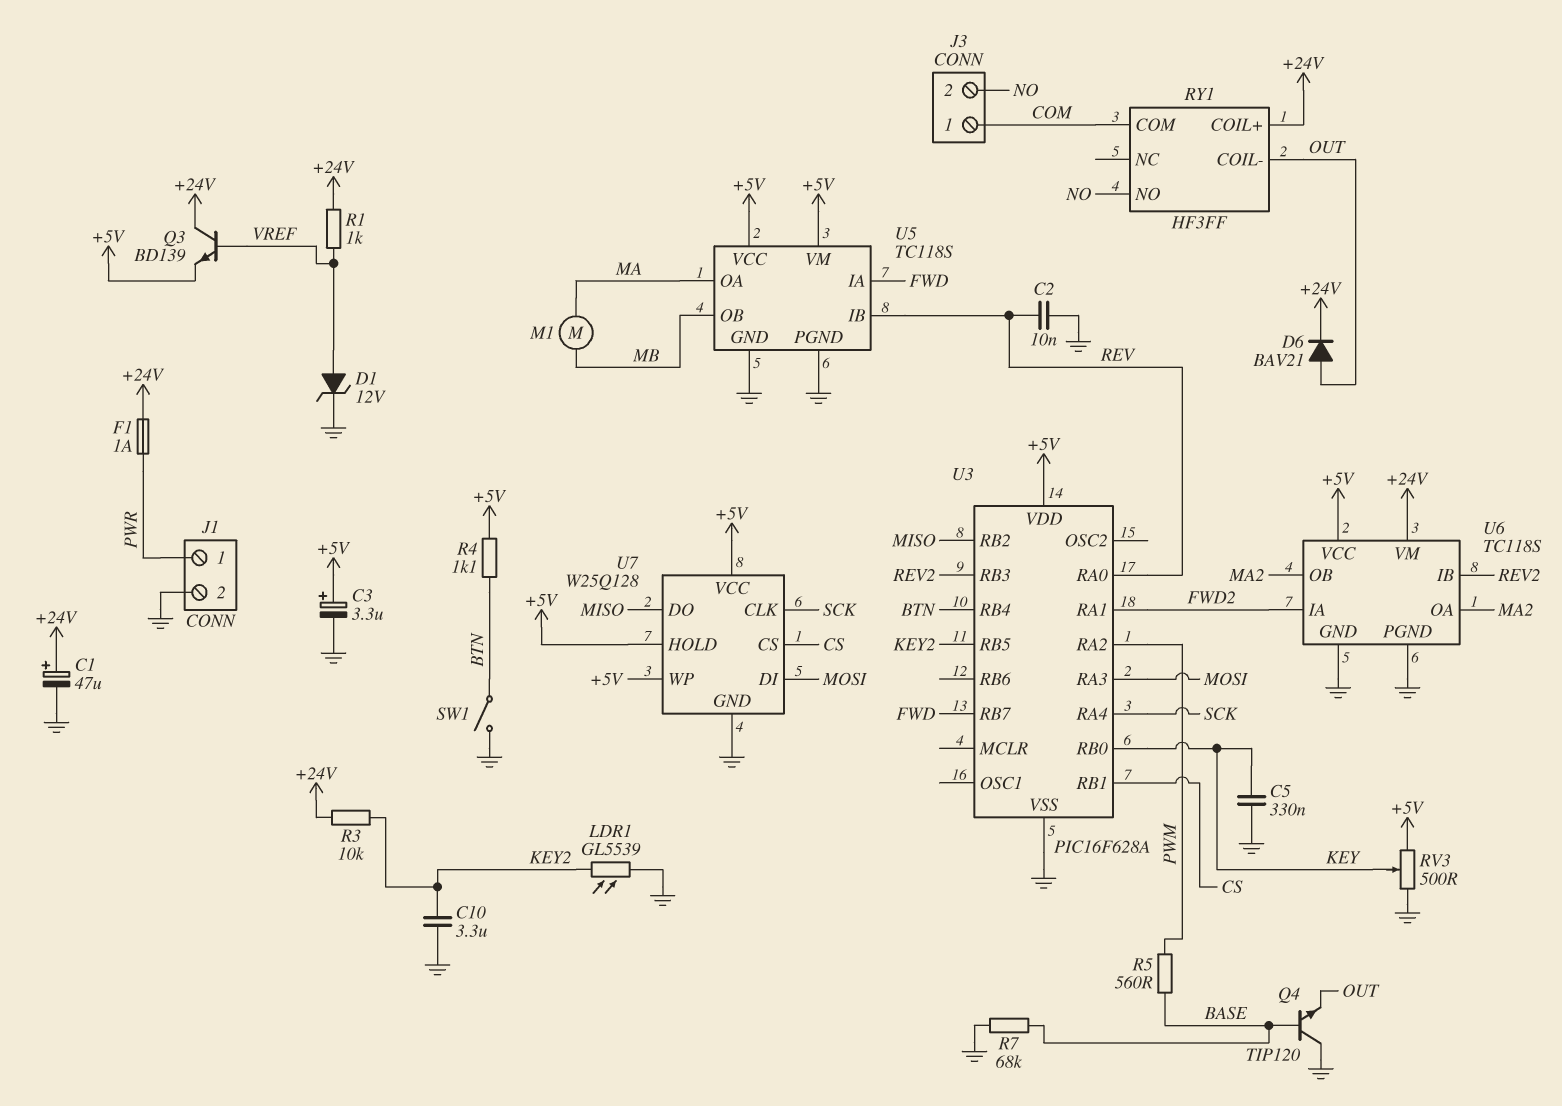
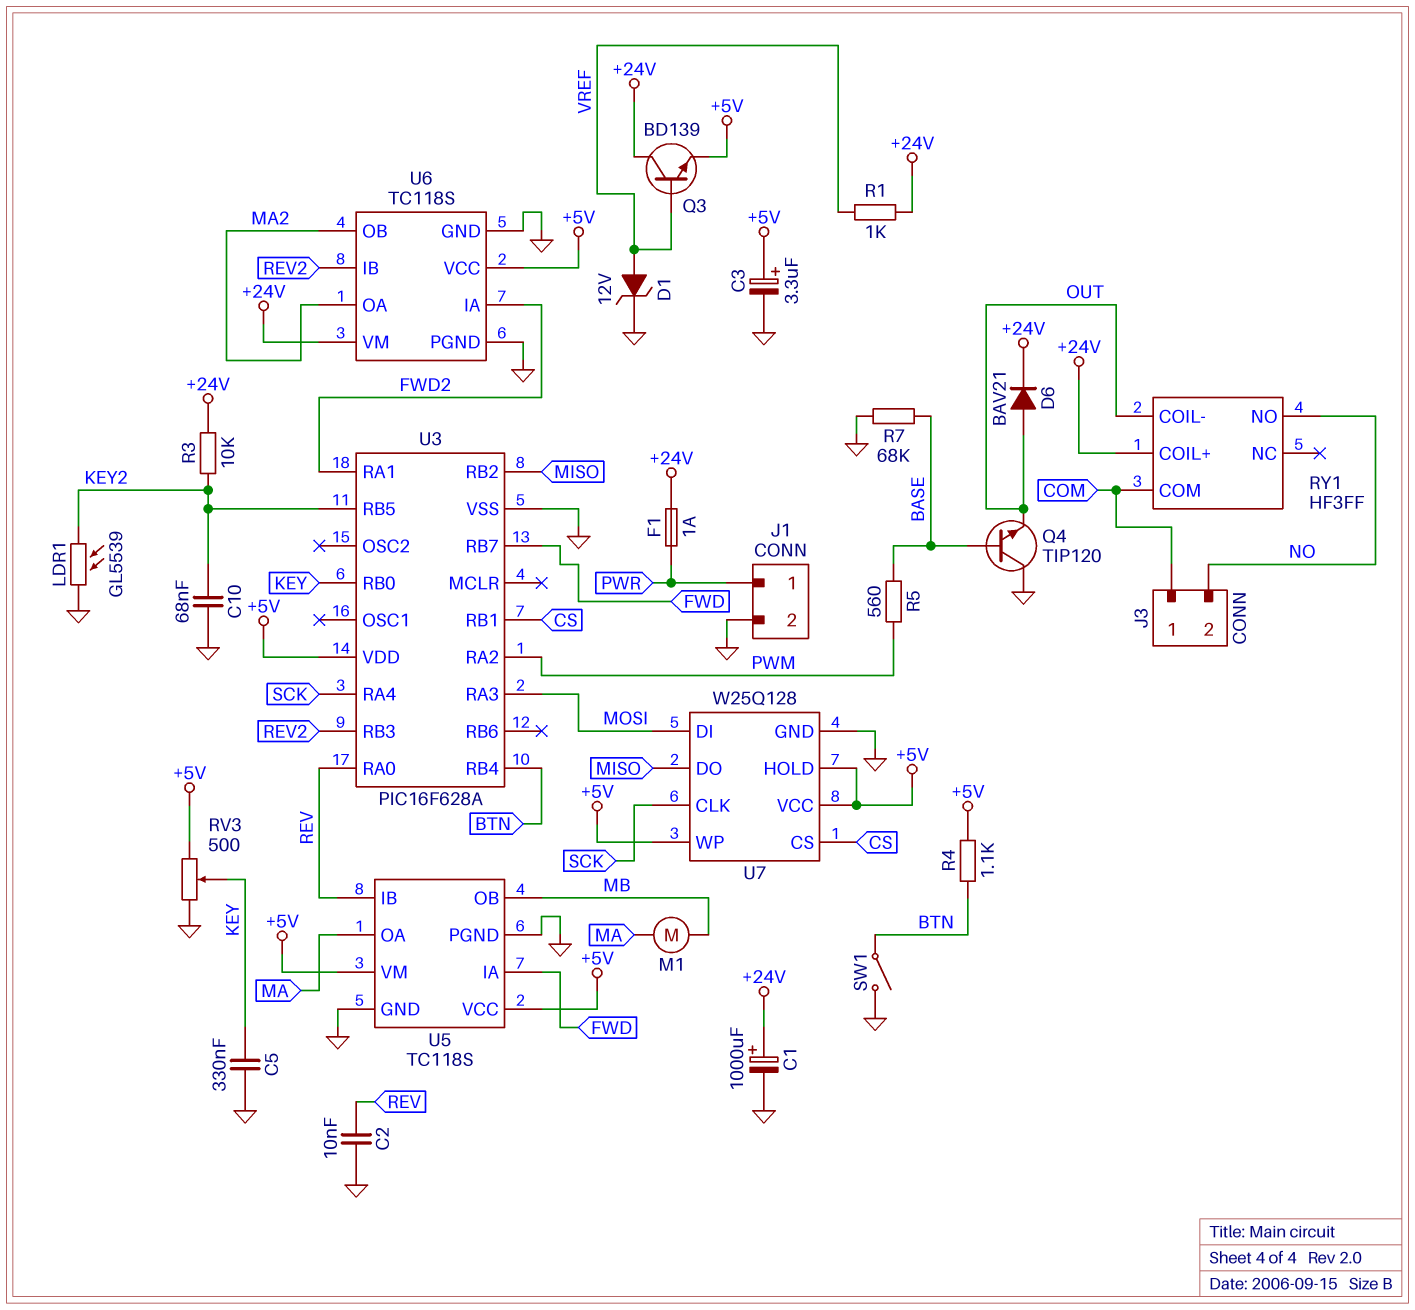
C1: 47uF (plus +24V, minus GND) -> 1000uF (plus +24V, minus GND)
C10: 3.3uF (GND, KEY2) -> 68nF (GND, KEY2)

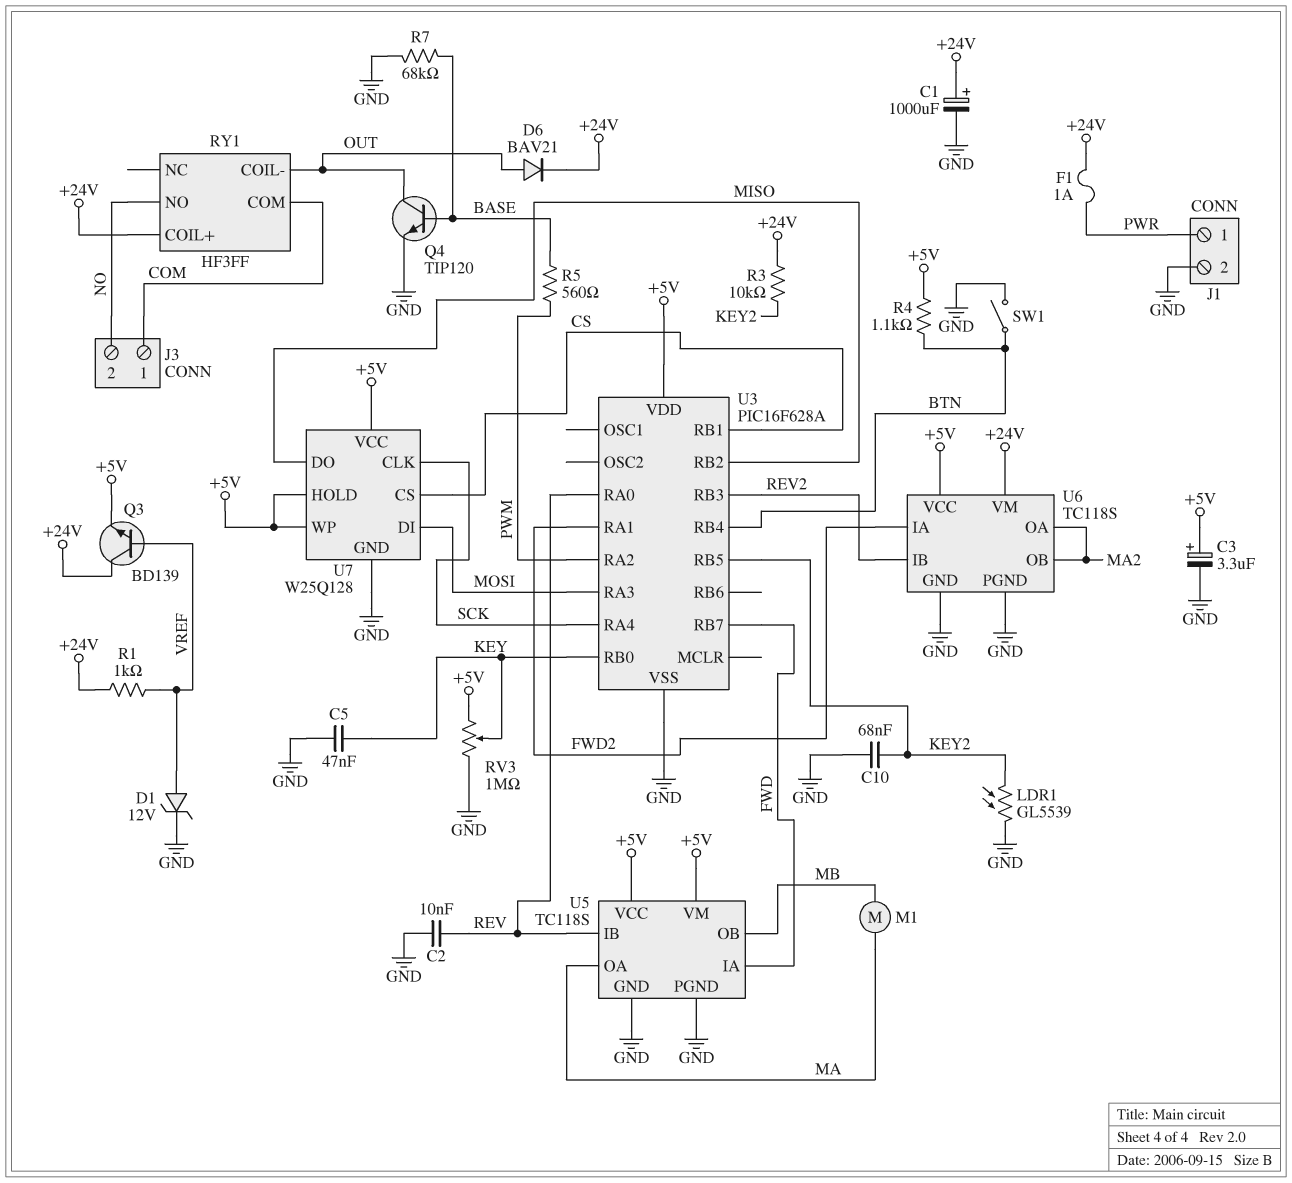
C5: 330nF (GND, KEY) -> 47nF (GND, KEY)
Q4: NPN TIP120 (B BASE, C GND, E OUT) -> NPN TIP120 (B BASE, C OUT, E GND)
RV3: 500 (+5V, GND, wiper KEY) -> 1M (+5V, GND, wiper KEY)

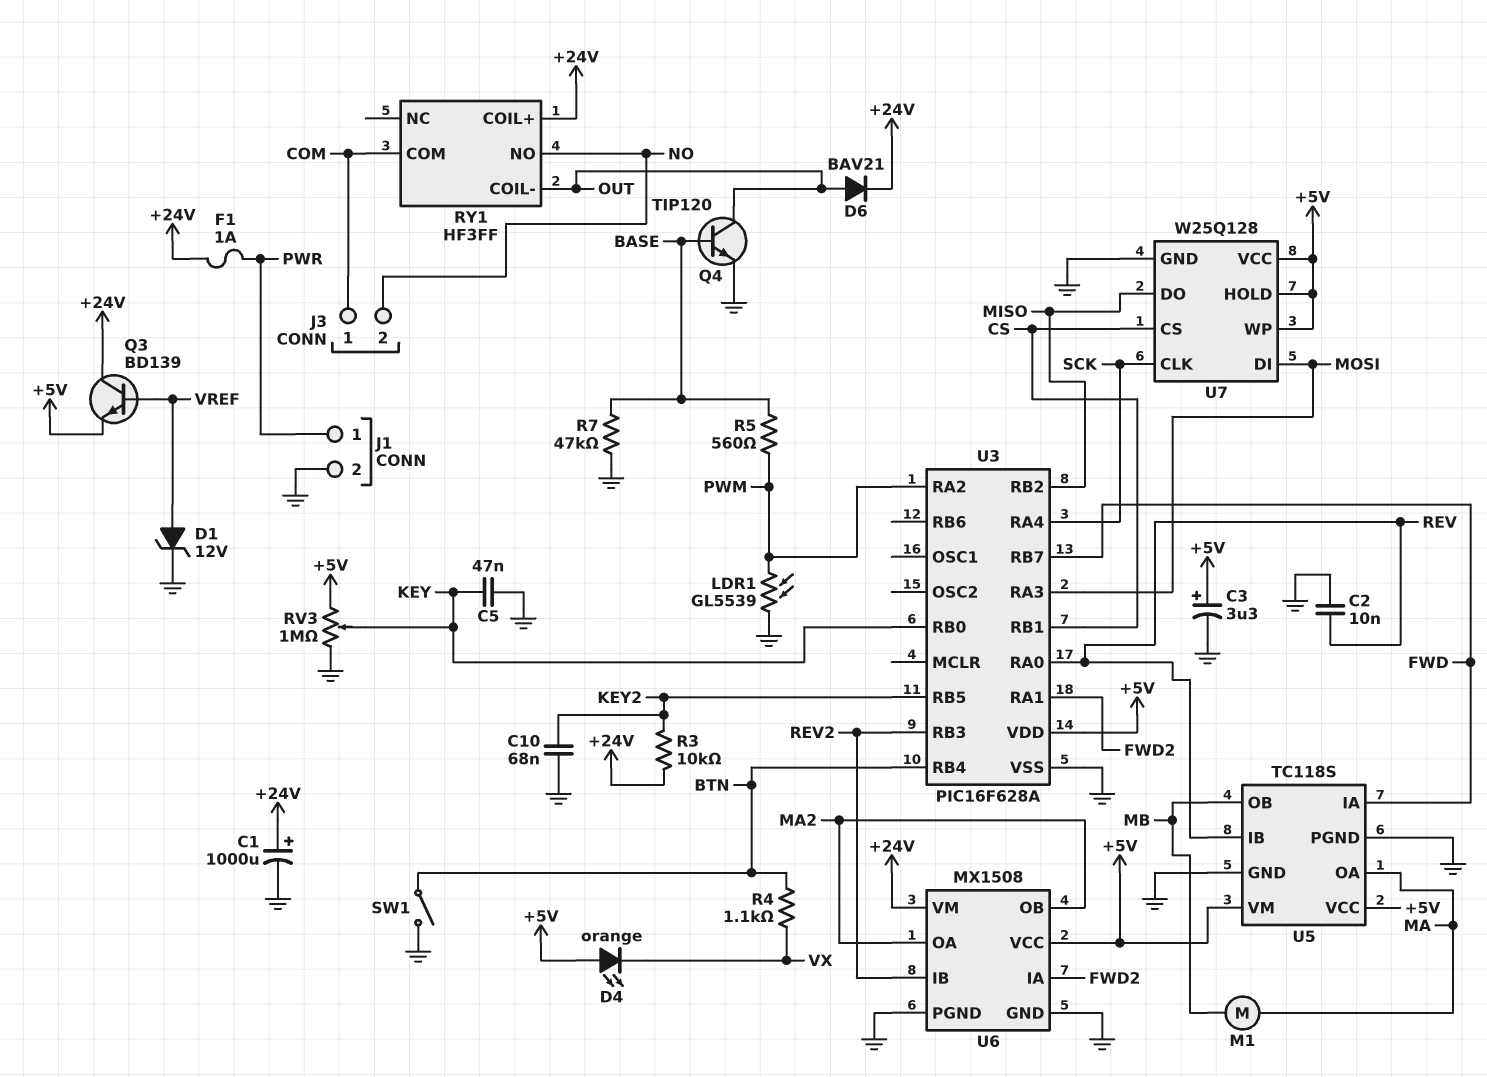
D4: none -> LED orange (A +5V, K VX)
LDR1: GL5539 (GND, KEY2) -> GL5539 (GND, PWM)
R1: 1k (+24V, VREF) -> none
R4: 1.1k (+5V, BTN) -> 1.1k (BTN, VX)
R7: 68k (BASE, GND) -> 47k (BASE, GND)
U6: TC118S -> MX1508

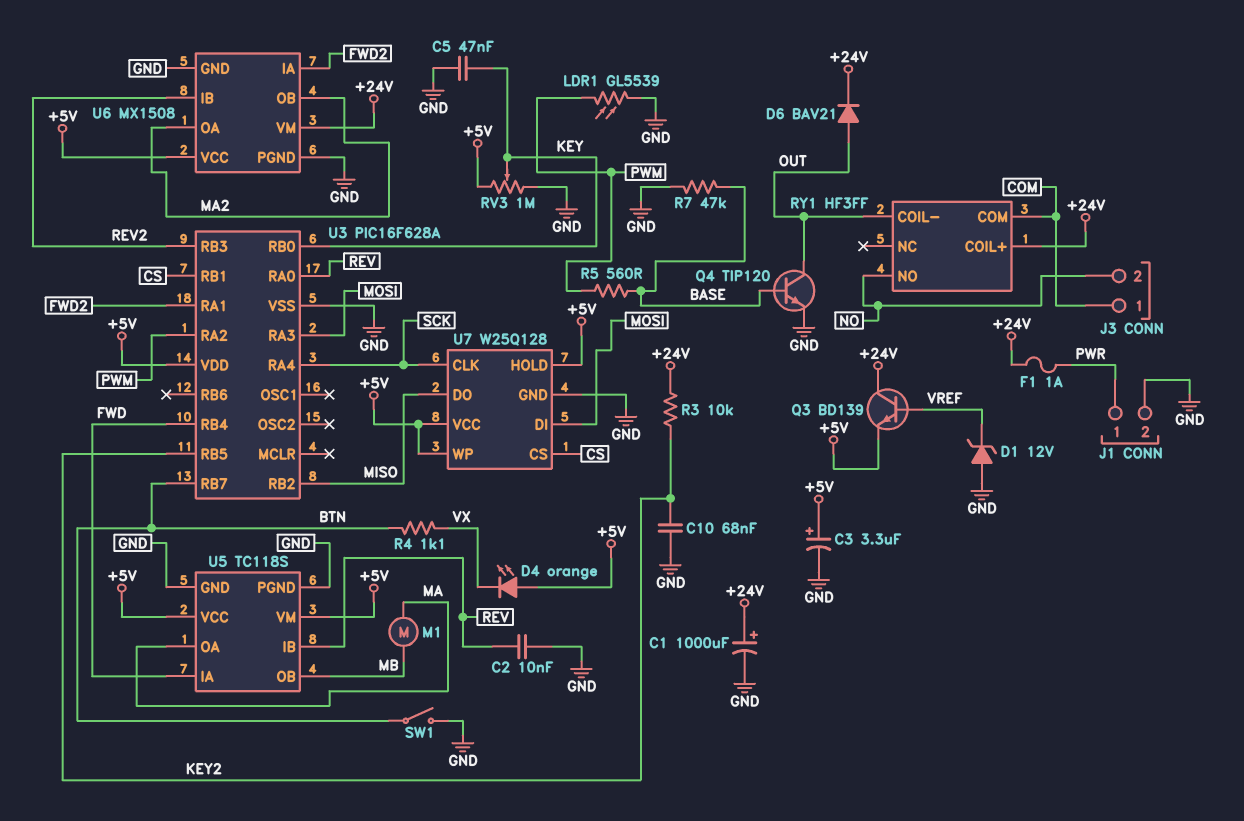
D1: zener 12V (A VREF, K GND) -> zener 12V (A GND, K VREF)
U3 pin RB4: BTN -> FWD
U3 pin RB7: FWD -> BTN

